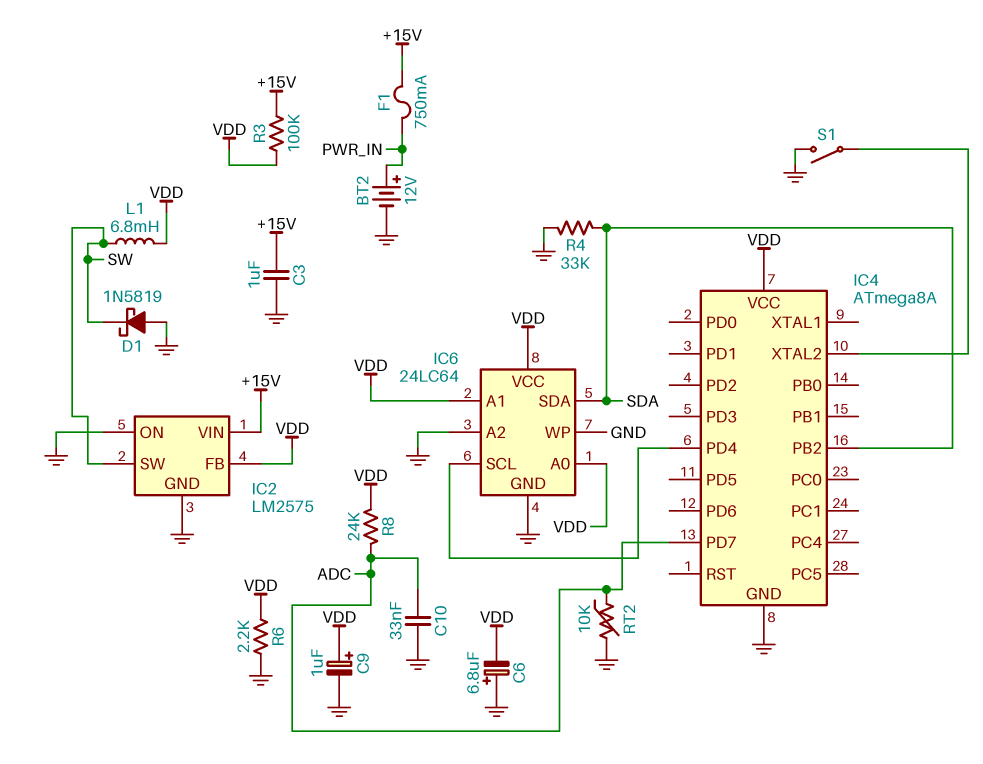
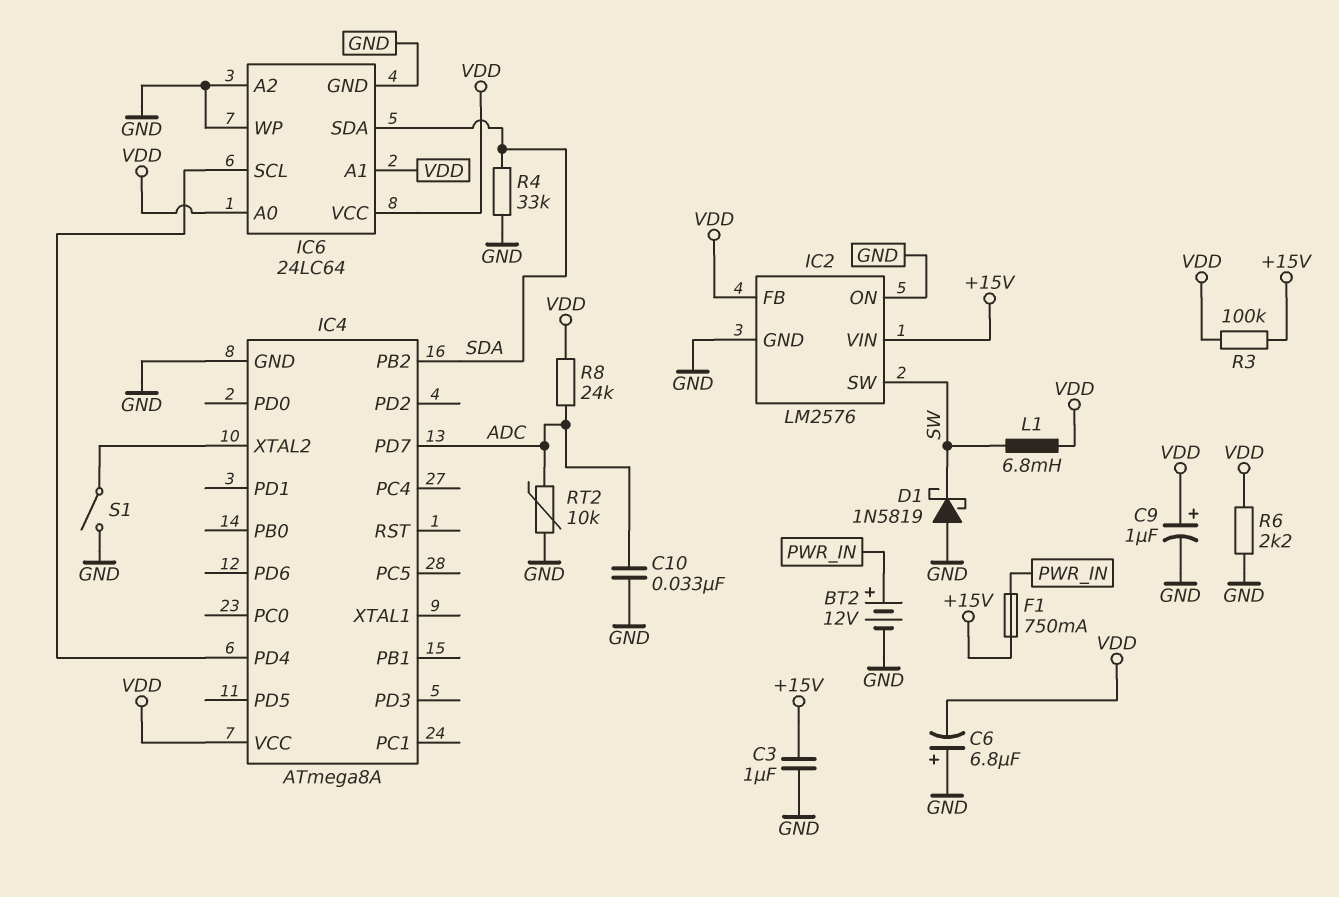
IC2: LM2575 -> LM2576

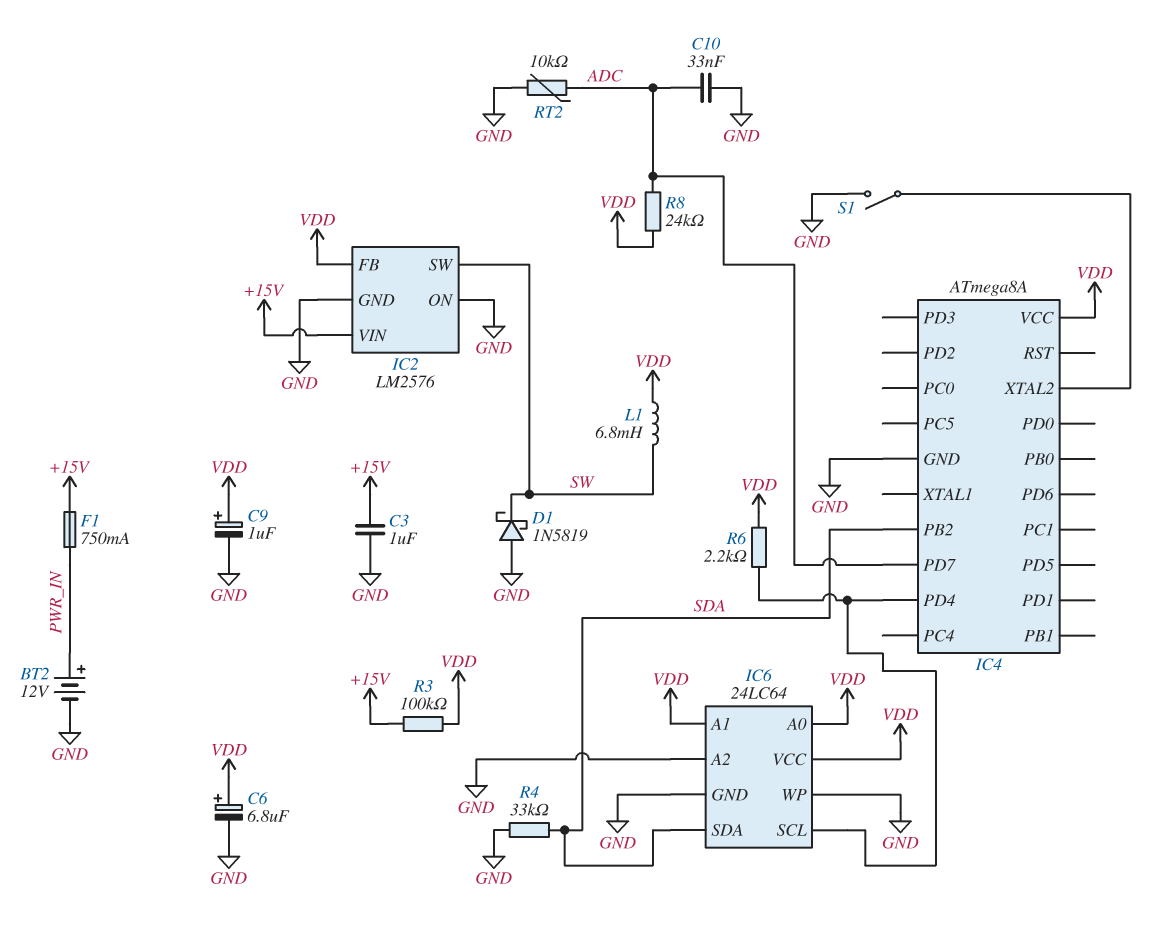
C6: 6.8uF (plus GND, minus VDD) -> 6.8uF (plus VDD, minus GND)
R6: 2.2k (GND, VDD) -> 2.2k (IC4/PD4, VDD)

